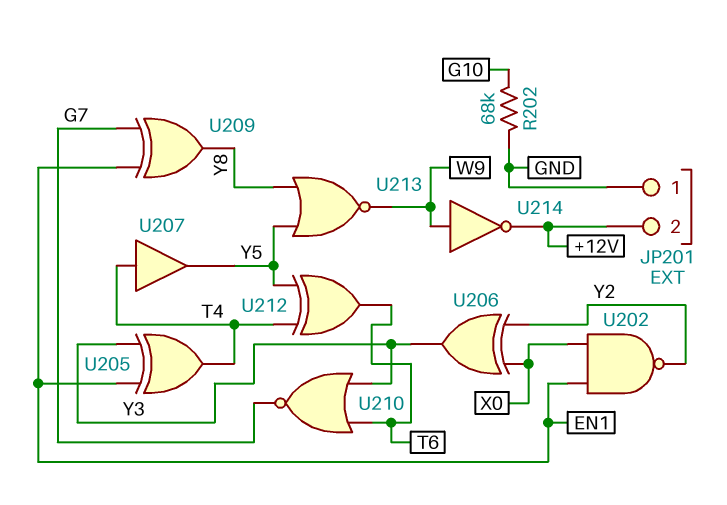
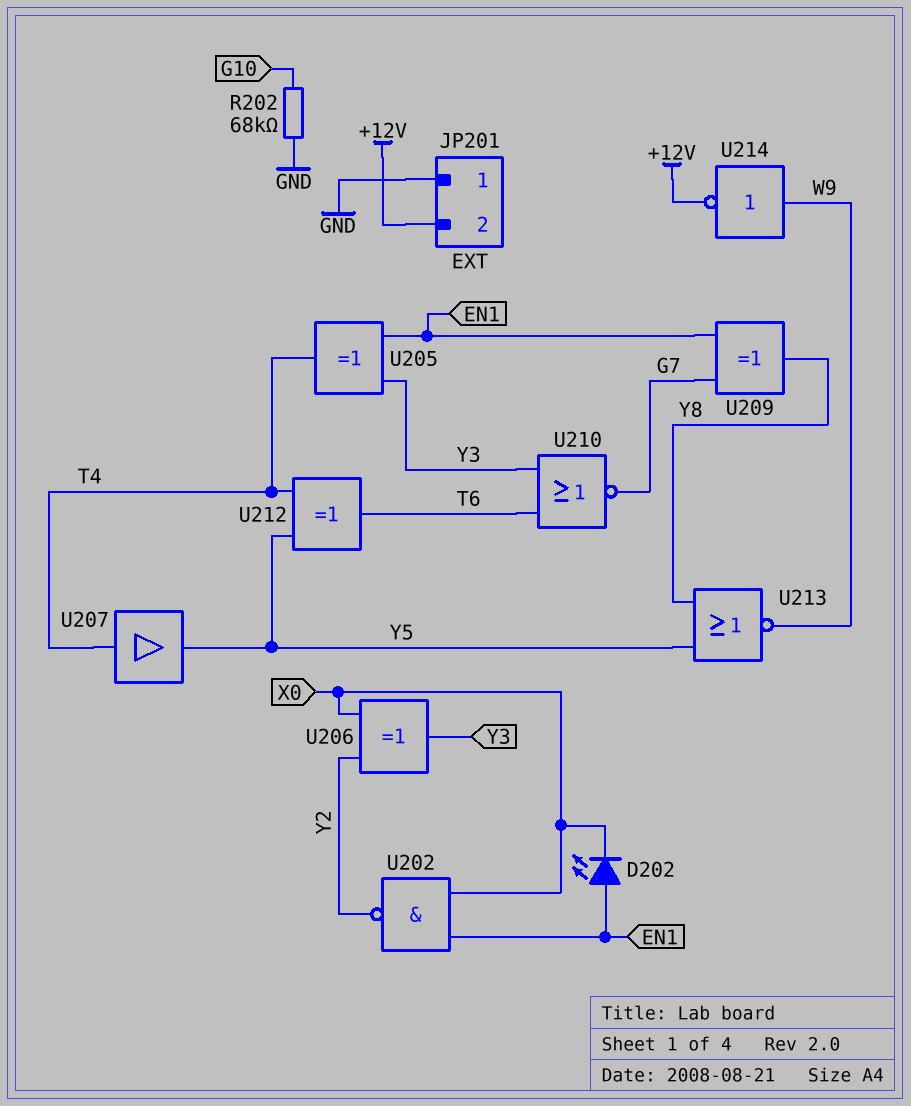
D202: none -> LED (A EN1, K X0)

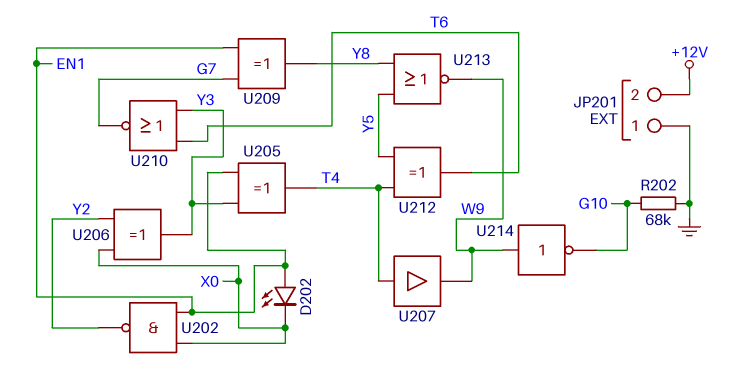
U207: buffer (in T4, out Y5) -> buffer (in T4, out W9)
U214: NOT (in W9, out +12V) -> NOT (in W9, out G10)

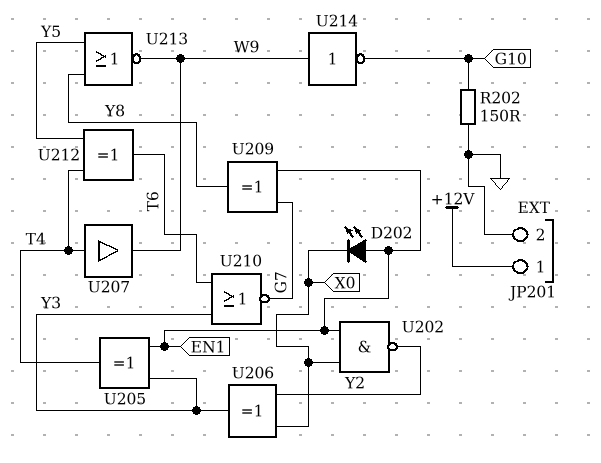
JP201 pin 1: GND -> +12V
JP201 pin 2: +12V -> GND
R202: 68k (G10, GND) -> 150 (G10, GND)

